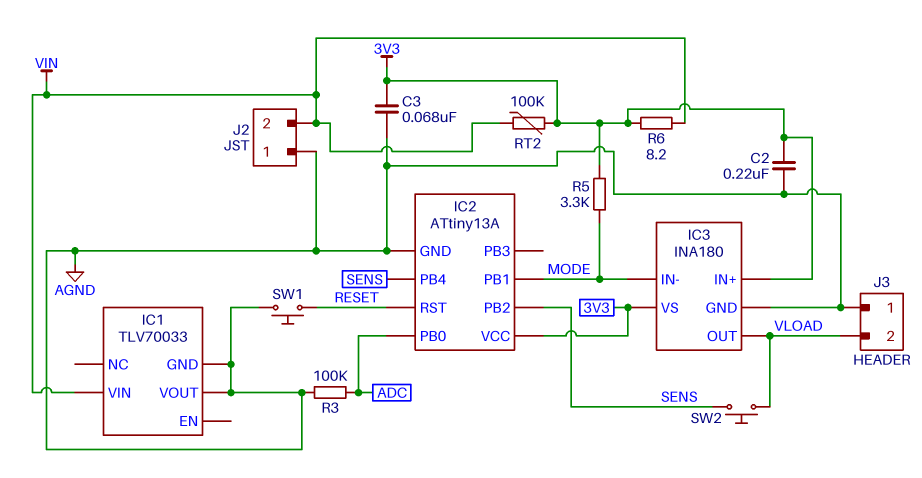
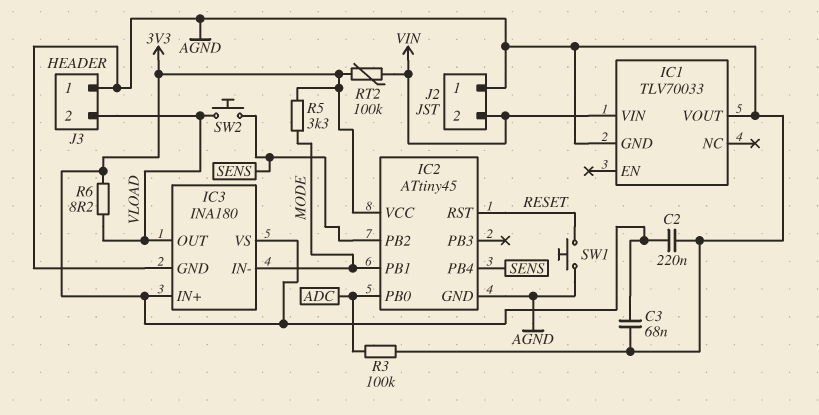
IC2: ATtiny13A -> ATtiny45
R6: 8.2 (3V3, VIN) -> 8.2 (3V3, VLOAD)

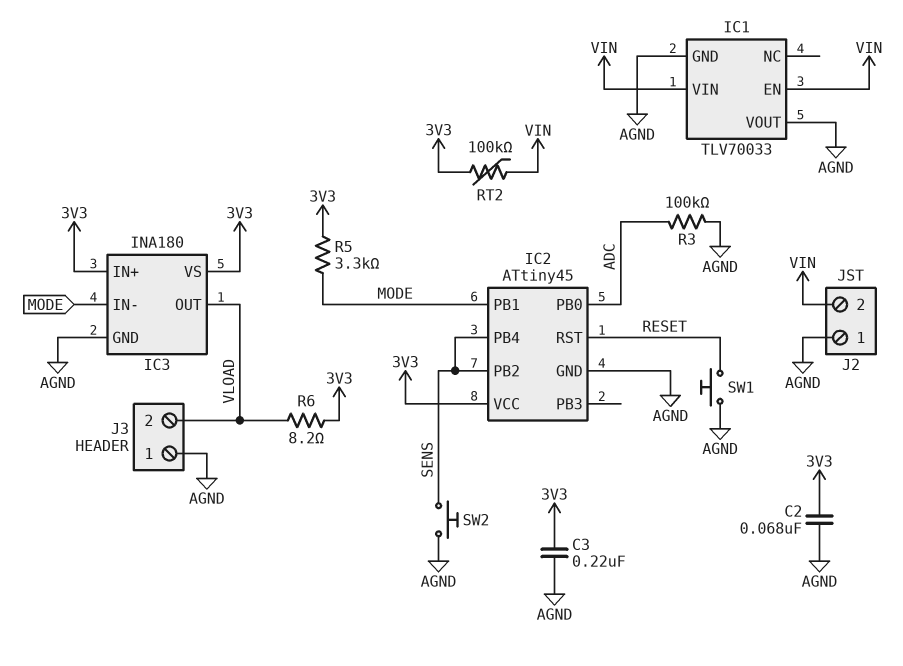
C2: 220nF (3V3, AGND) -> 68nF (3V3, AGND)
C3: 68nF (3V3, AGND) -> 220nF (3V3, AGND)
IC1 pin EN: none -> VIN
SW2: button (SENS, VLOAD) -> button (AGND, SENS)

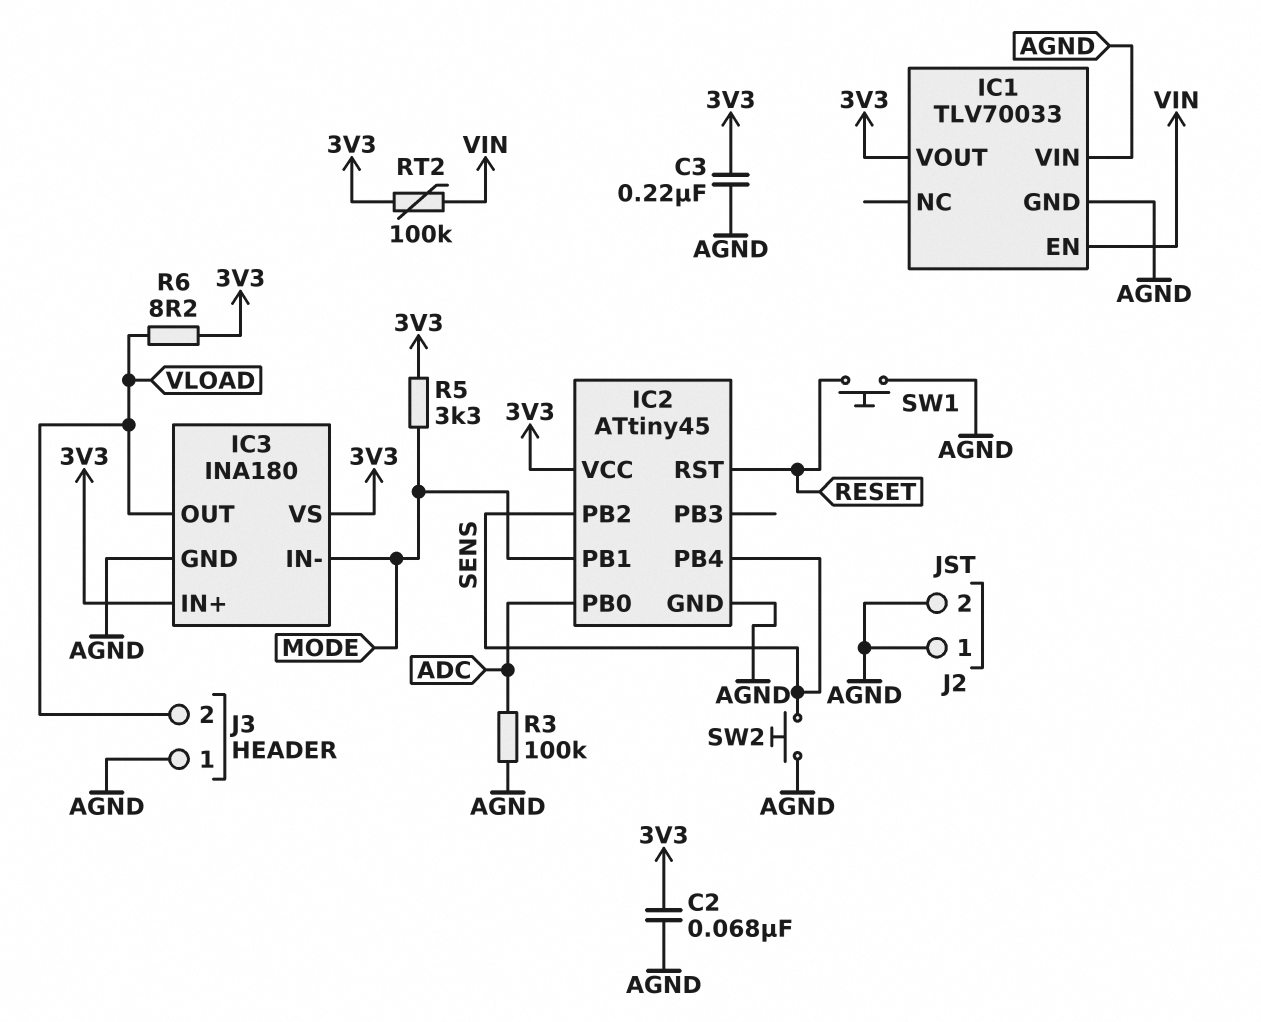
IC1 pin VIN: VIN -> AGND
IC1 pin VOUT: AGND -> 3V3
J2 pin 2: VIN -> AGND

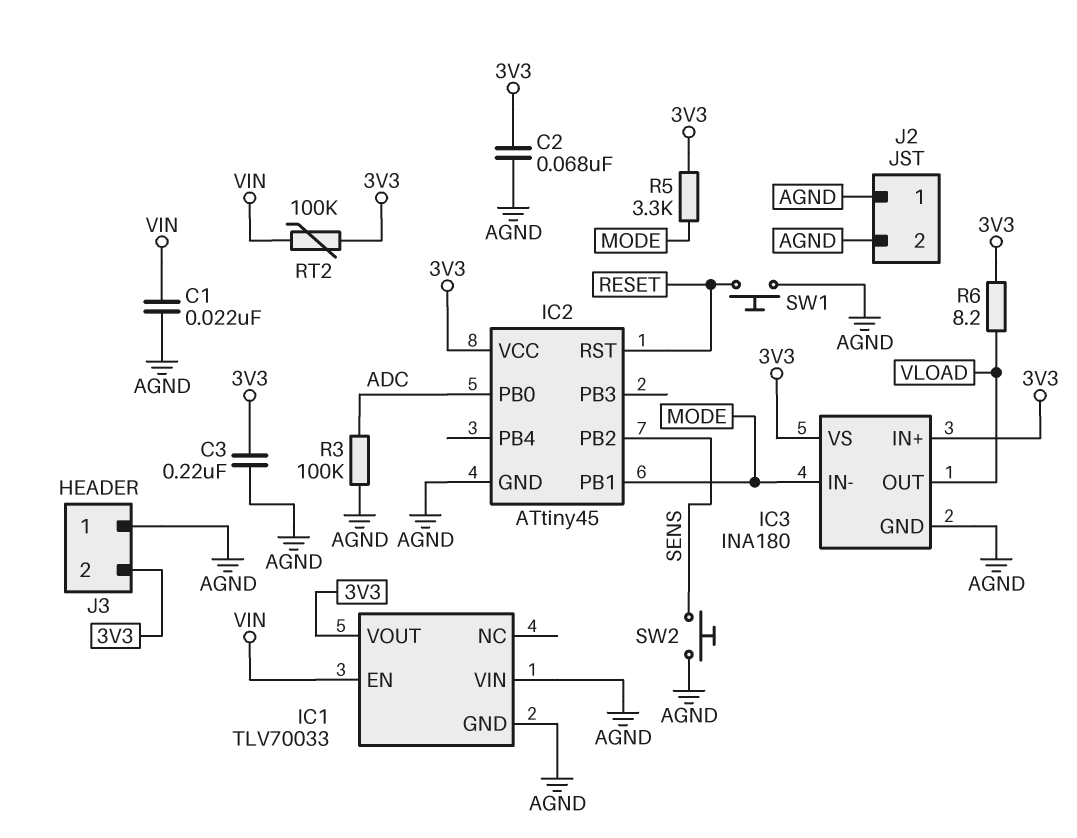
C1: none -> 22nF (AGND, VIN)
IC2 pin PB4: SENS -> none
J3 pin 2: VLOAD -> 3V3

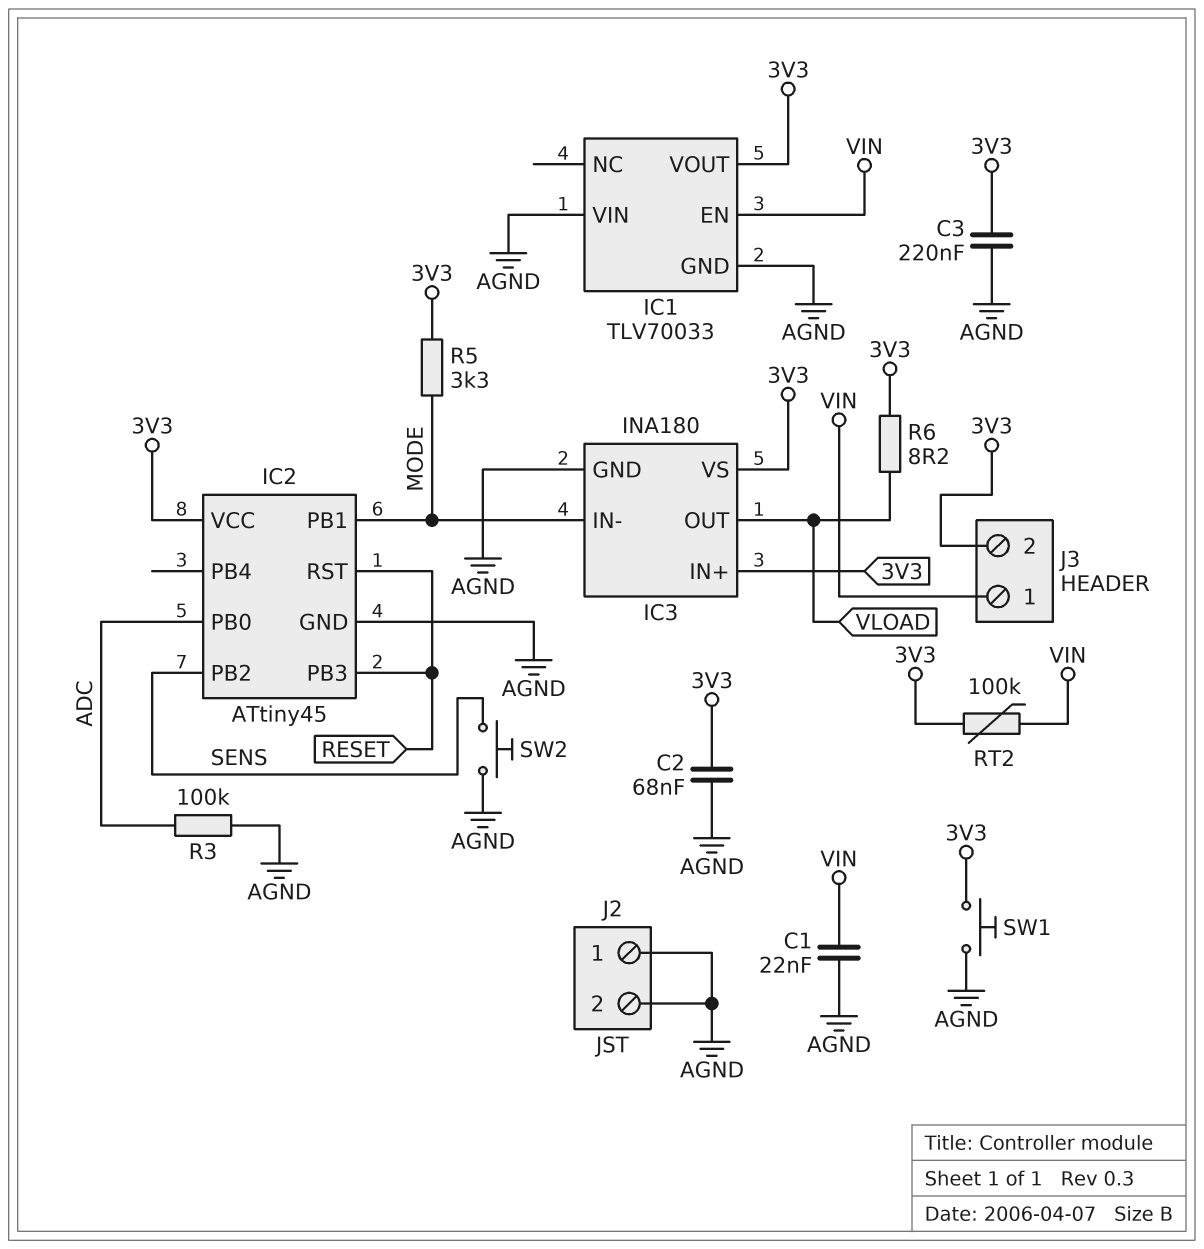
IC2 pin PB3: none -> RESET
J3 pin 1: AGND -> VIN
SW1: button (AGND, RESET) -> button (3V3, AGND)

